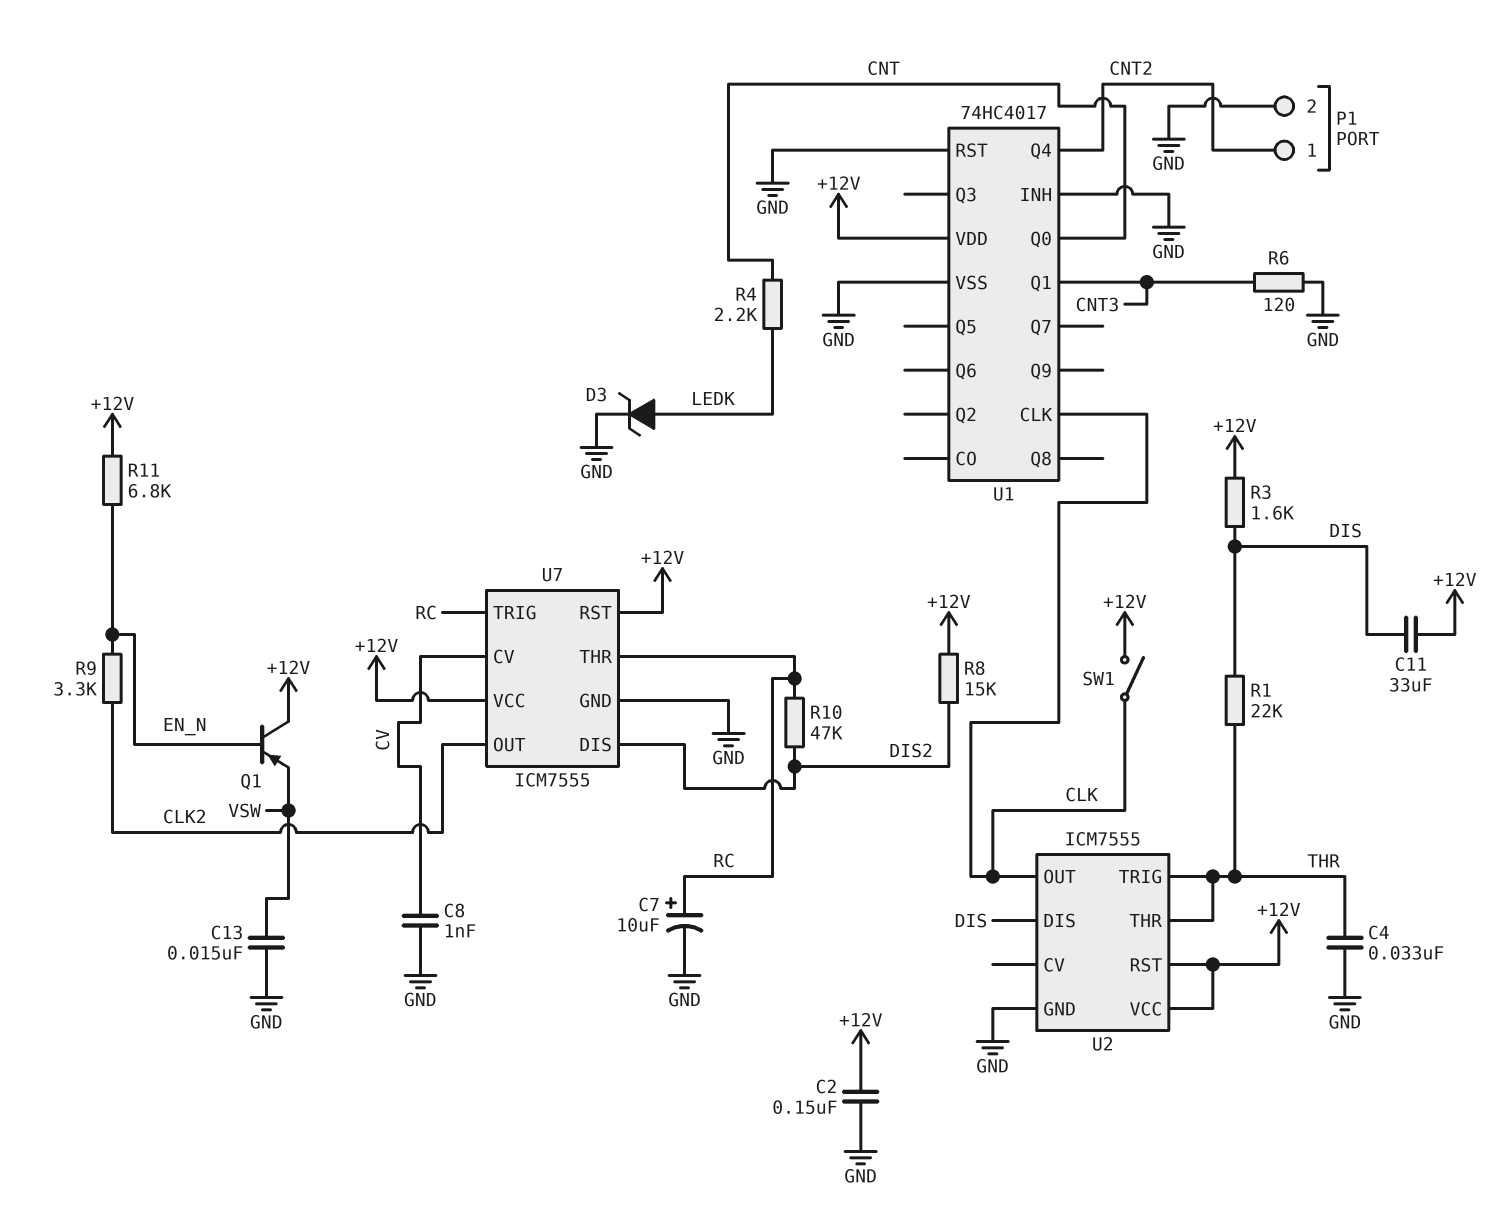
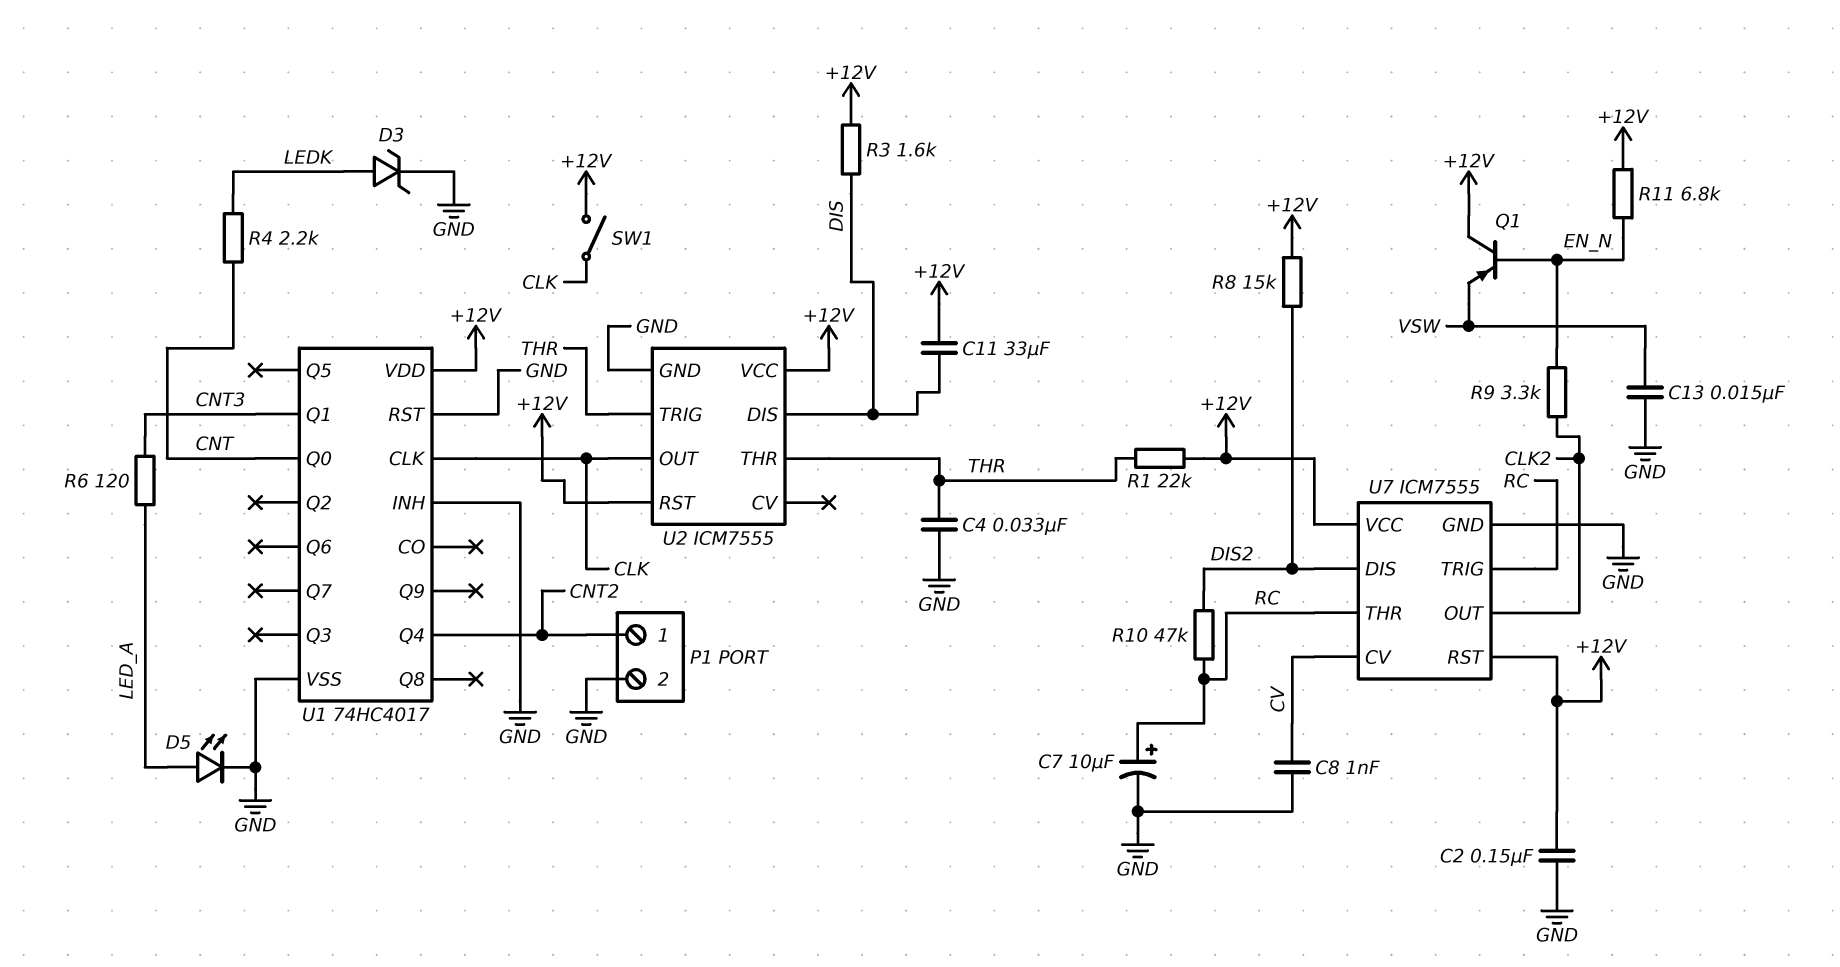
D5: none -> LED (A LED_A, K GND)
R1: 22k (DIS, THR) -> 22k (+12V, THR)
R6: 120 (CNT3, GND) -> 120 (CNT3, LED_A)

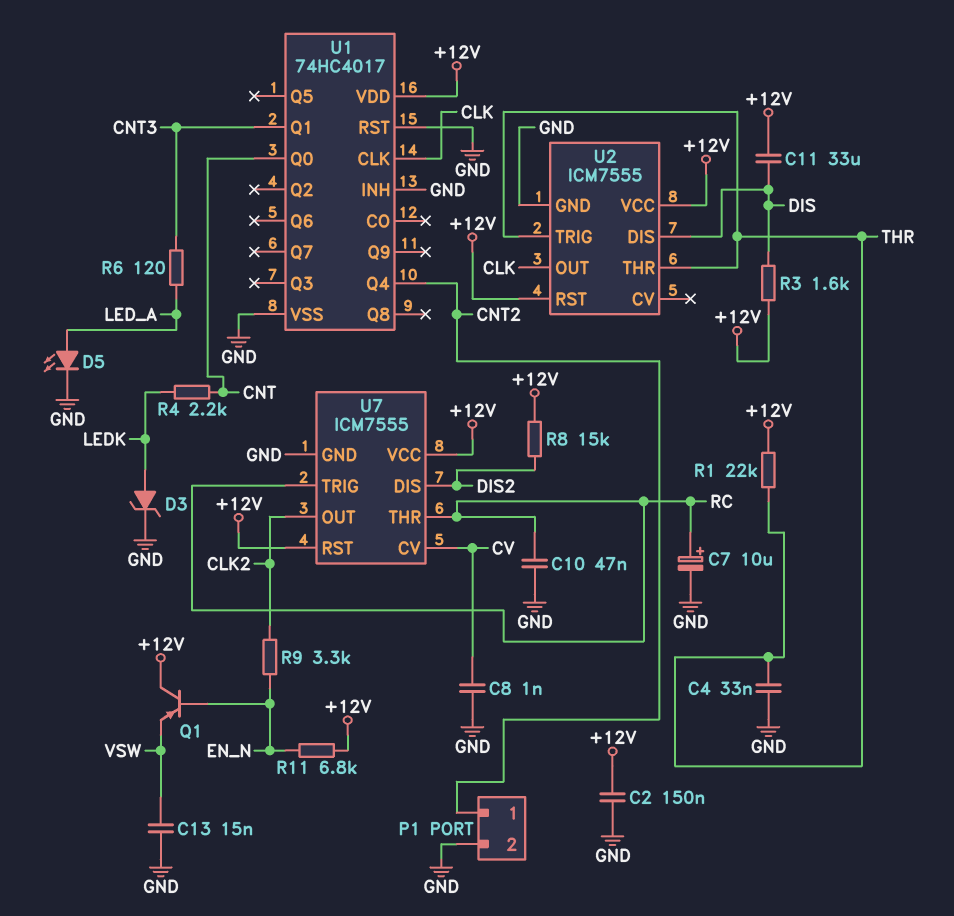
C10: none -> 47nF (GND, RC)
R10: 47k (DIS2, RC) -> none
SW1: switch (+12V, CLK) -> none

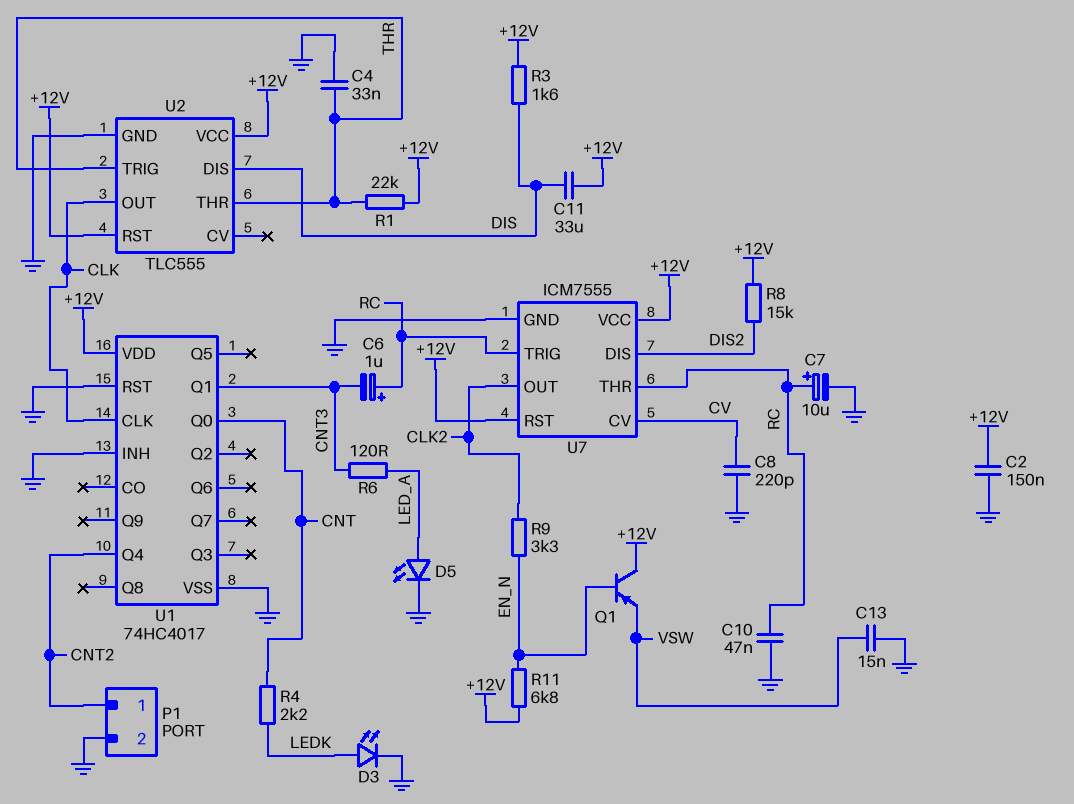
C6: none -> 1uF (plus RC, minus CNT3)
C8: 1nF (CV, GND) -> 220pF (CV, GND)
D3: zener (A LEDK, K GND) -> LED (A LEDK, K GND)
U2: ICM7555 -> TLC555

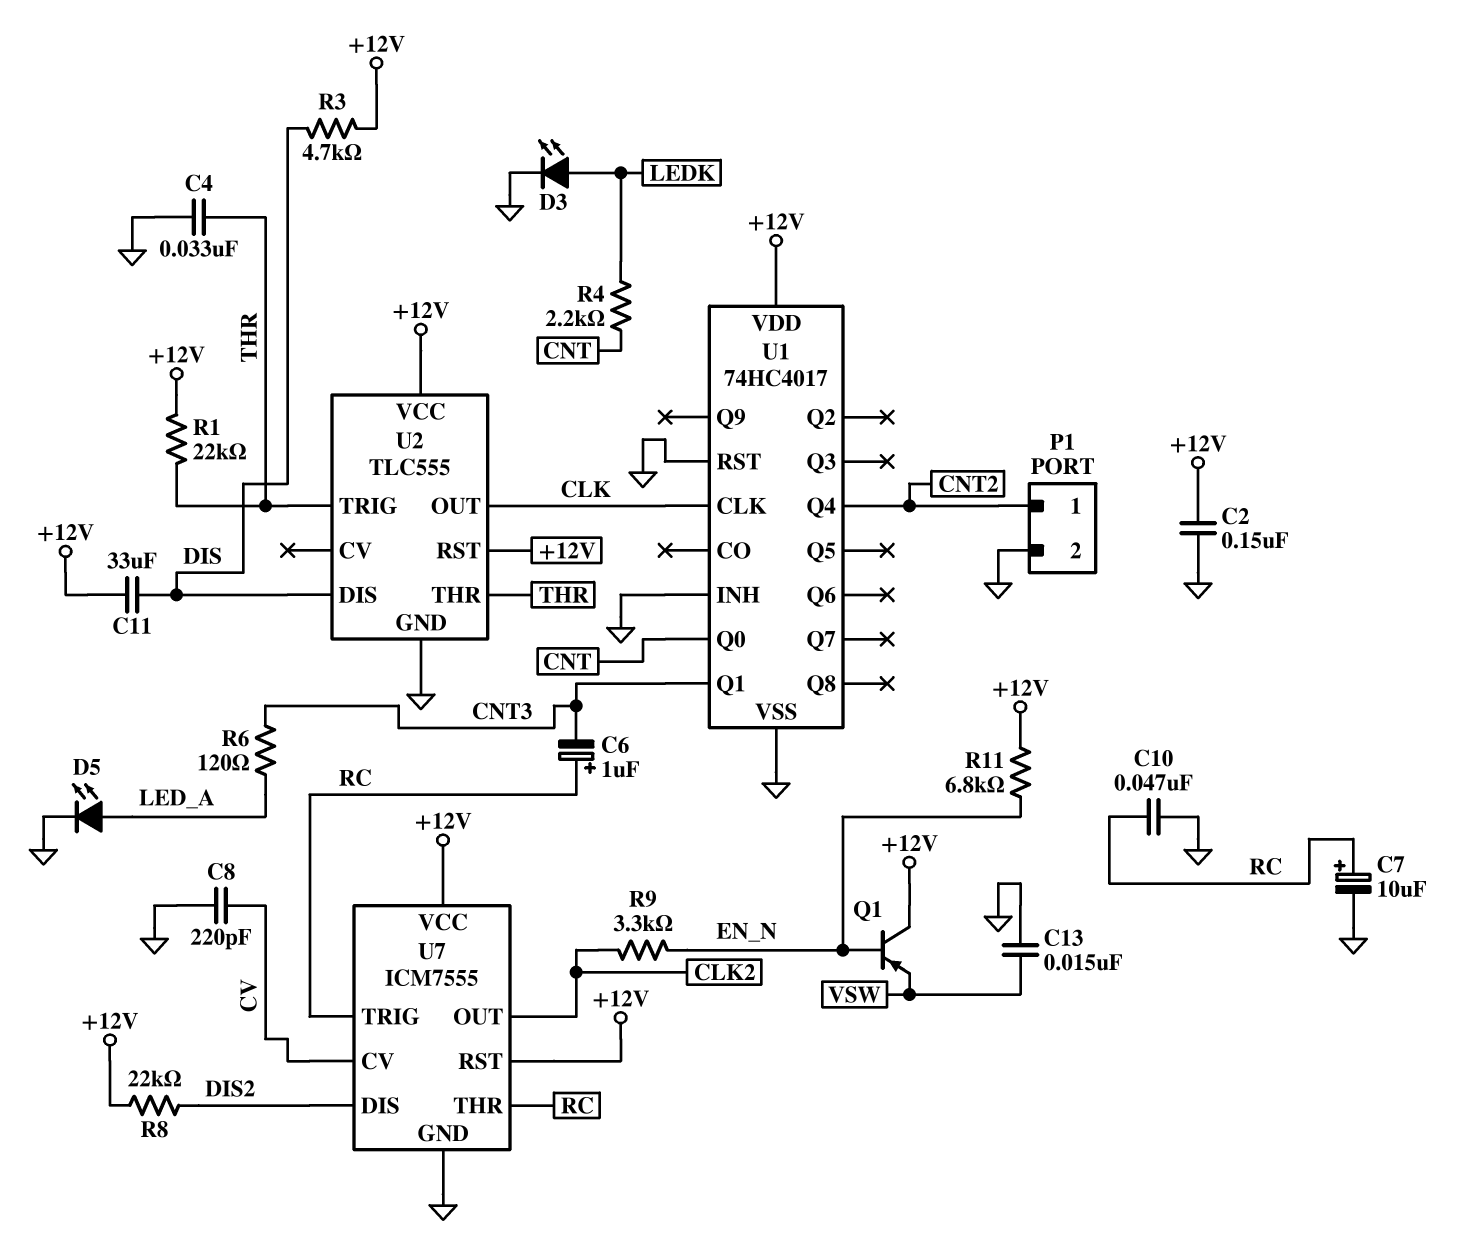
R3: 1.6k (+12V, DIS) -> 4.7k (+12V, DIS)
R8: 15k (+12V, DIS2) -> 22k (+12V, DIS2)

